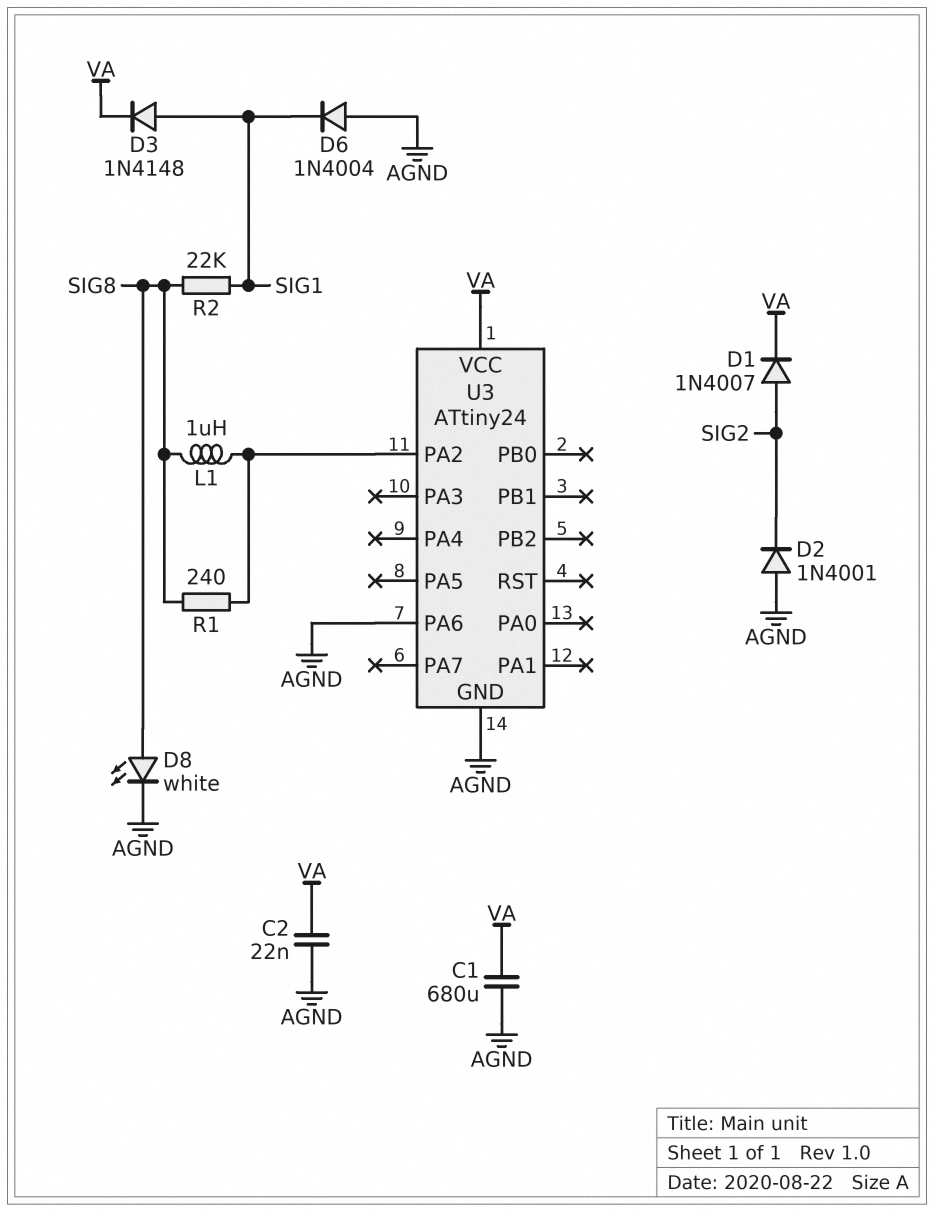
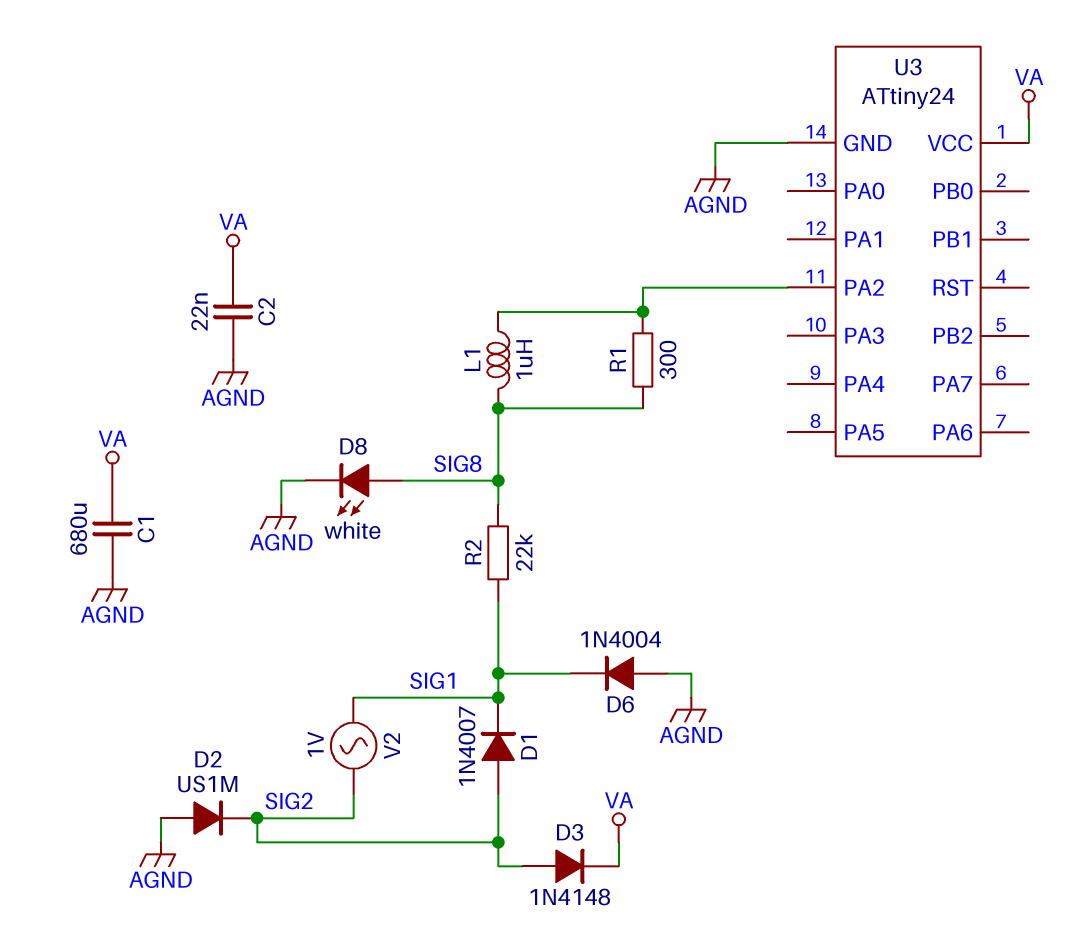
D1: diode 1N4007 (A SIG2, K VA) -> diode 1N4007 (A SIG2, K SIG1)
D2: diode 1N4001 (A AGND, K SIG2) -> diode US1M (A AGND, K SIG2)
D3: diode 1N4148 (A SIG1, K VA) -> diode 1N4148 (A SIG2, K VA)
R1: 240 (SIG8, U3/PA2) -> 300 (SIG8, U3/PA2)
U3 pin PA6: AGND -> none
V2: none -> AC 1V (SIG1, SIG2)

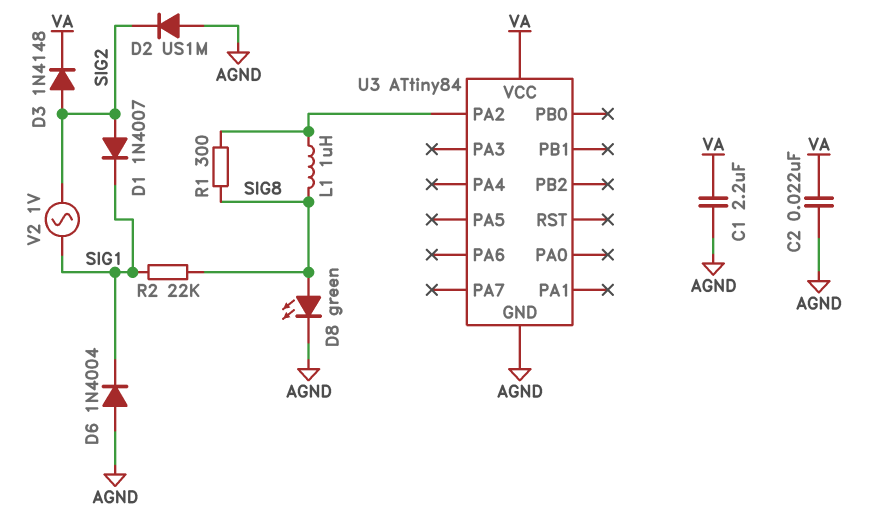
C1: 680uF (AGND, VA) -> 2.2uF (AGND, VA)
D8: LED white (A SIG8, K AGND) -> LED green (A SIG8, K AGND)
U3: ATtiny24 -> ATtiny84

